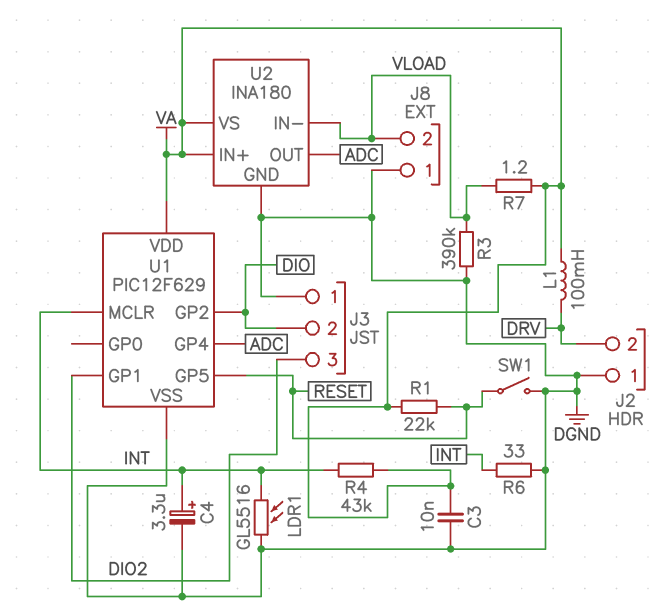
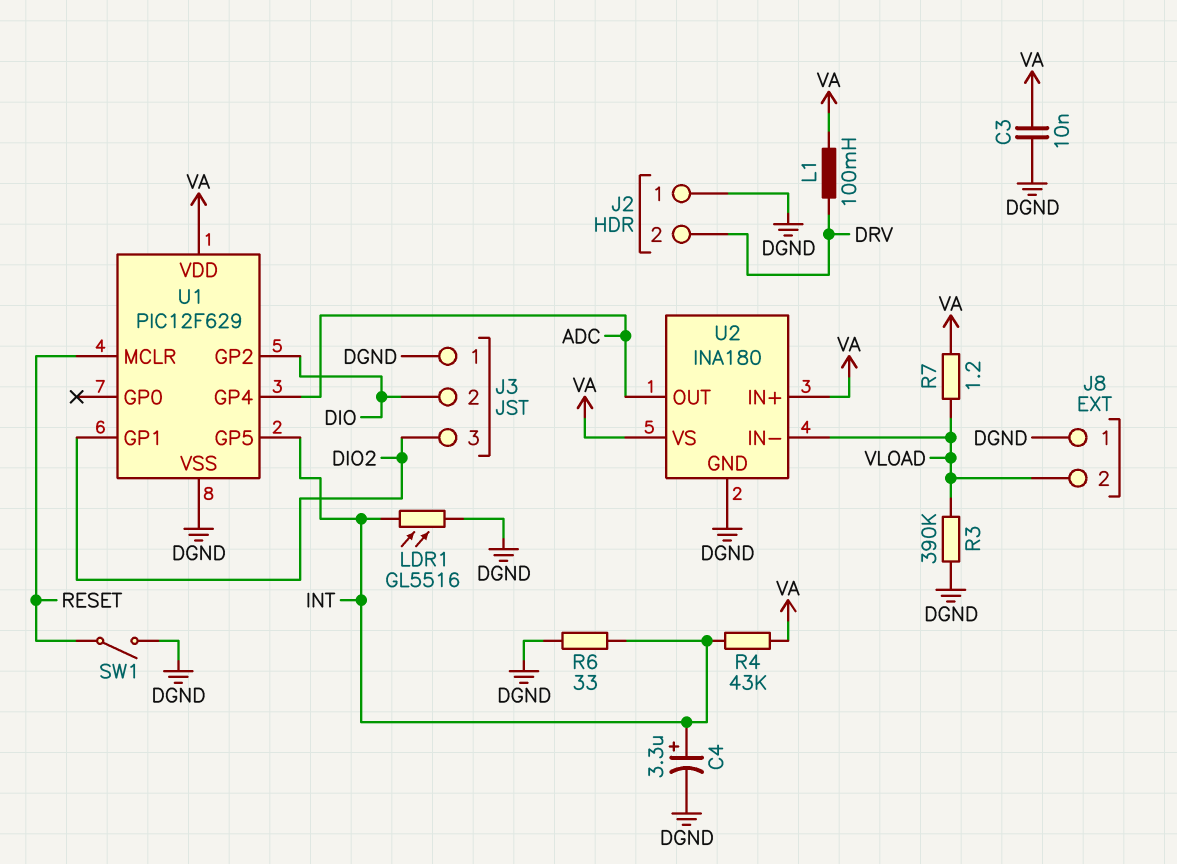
R1: 22k (RESET, VA) -> none
U1 pin GP5: RESET -> INT
U1 pin MCLR: INT -> RESET

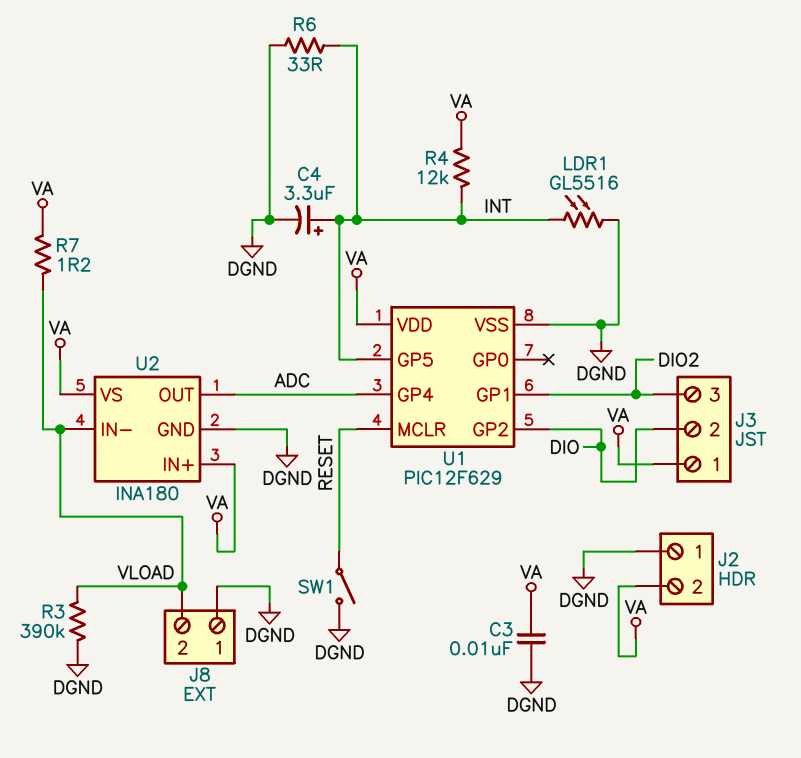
J2 pin 2: DRV -> VA
J3 pin 1: DGND -> VA
L1: 100mH (DRV, VA) -> none
R4: 43k (INT, VA) -> 12k (INT, VA)

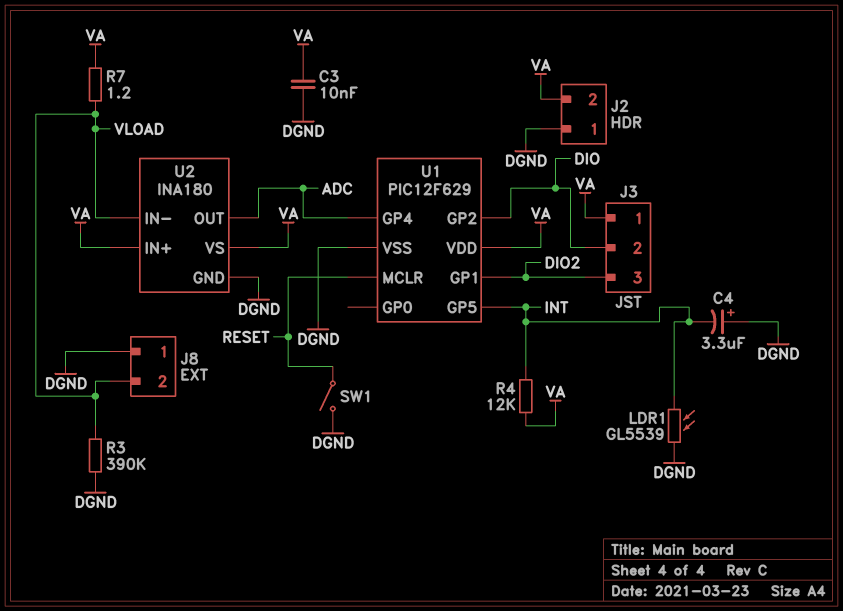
C4: 3.3uF (plus INT, minus DGND) -> 3.3uF (plus DGND, minus INT)
LDR1: GL5516 (DGND, INT) -> GL5539 (DGND, INT)
R6: 33 (DGND, INT) -> none

